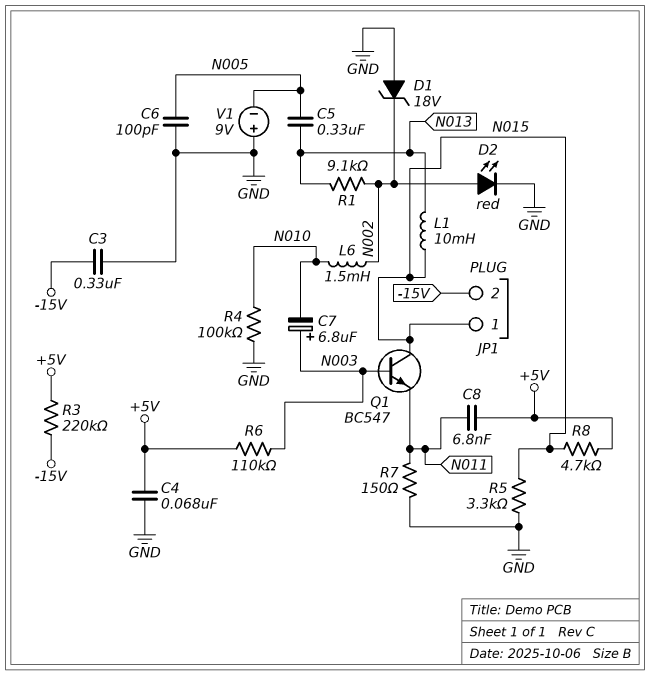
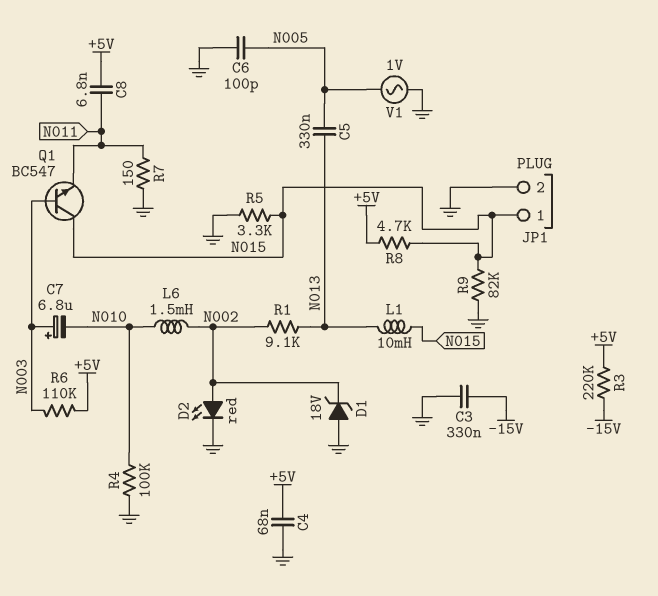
JP1 pin 2: -15V -> GND
R9: none -> 82k (GND, N015)
V1: 9V (plus GND, minus N005) -> AC 1V (GND, N005)

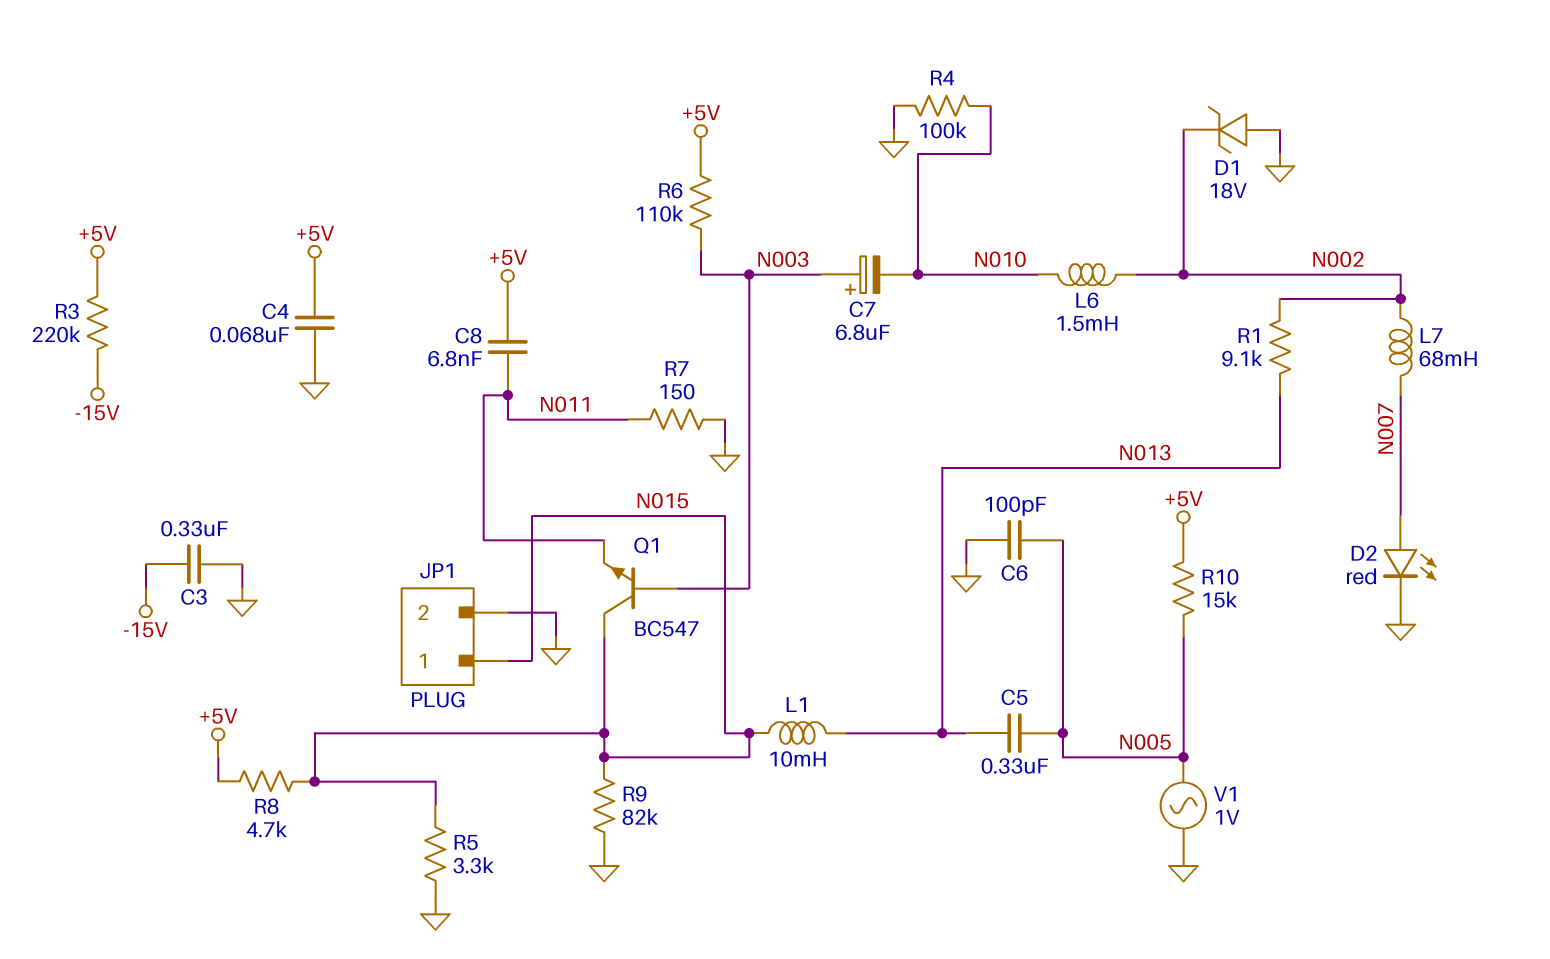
D2: LED red (A N002, K GND) -> LED red (A N007, K GND)
L7: none -> 68mH (N002, N007)
R10: none -> 15k (+5V, N005)

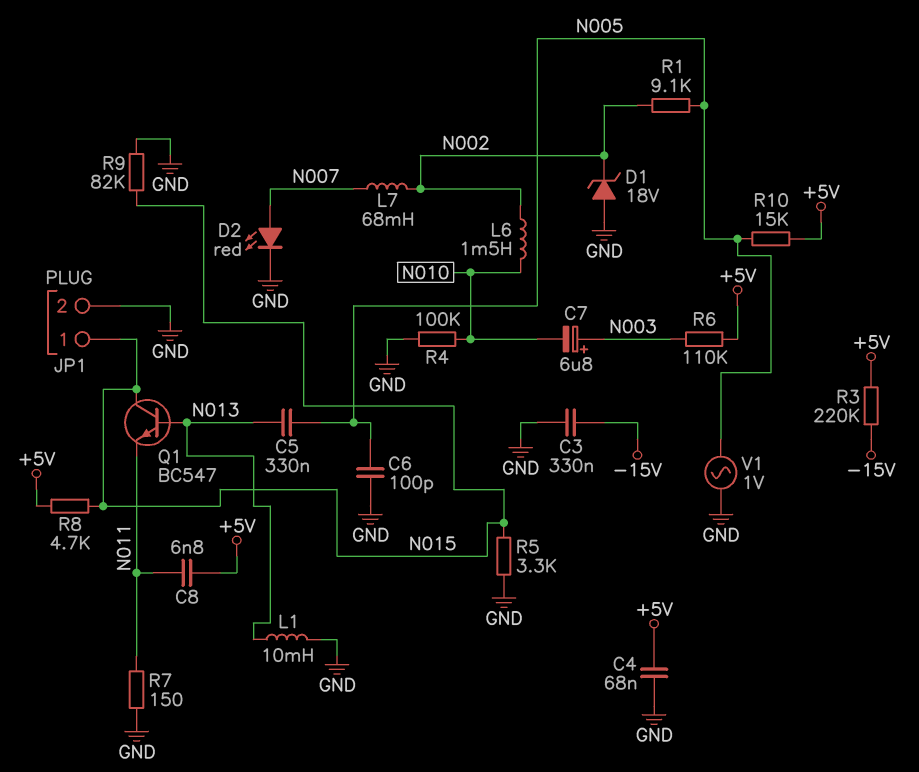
L1: 10mH (N013, N015) -> 10mH (GND, N013)
Q1: NPN BC547 (B N003, C N015, E N011) -> NPN BC547 (B N013, C N015, E N011)
R1: 9.1k (N002, N013) -> 9.1k (N002, N005)

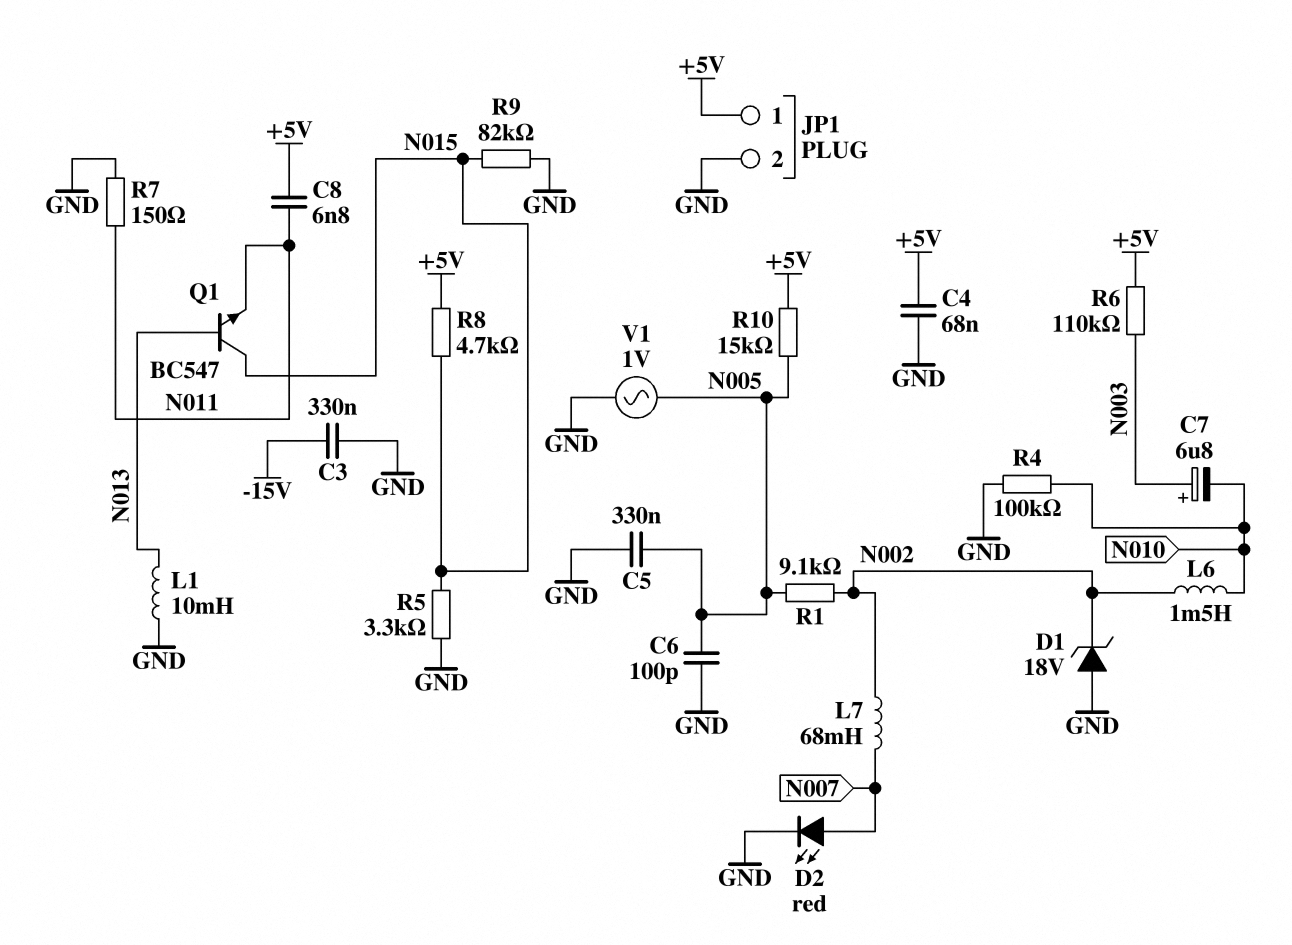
C5: 330nF (N005, N013) -> 330nF (GND, N005)
JP1 pin 1: N015 -> +5V
R3: 220k (+5V, -15V) -> none

